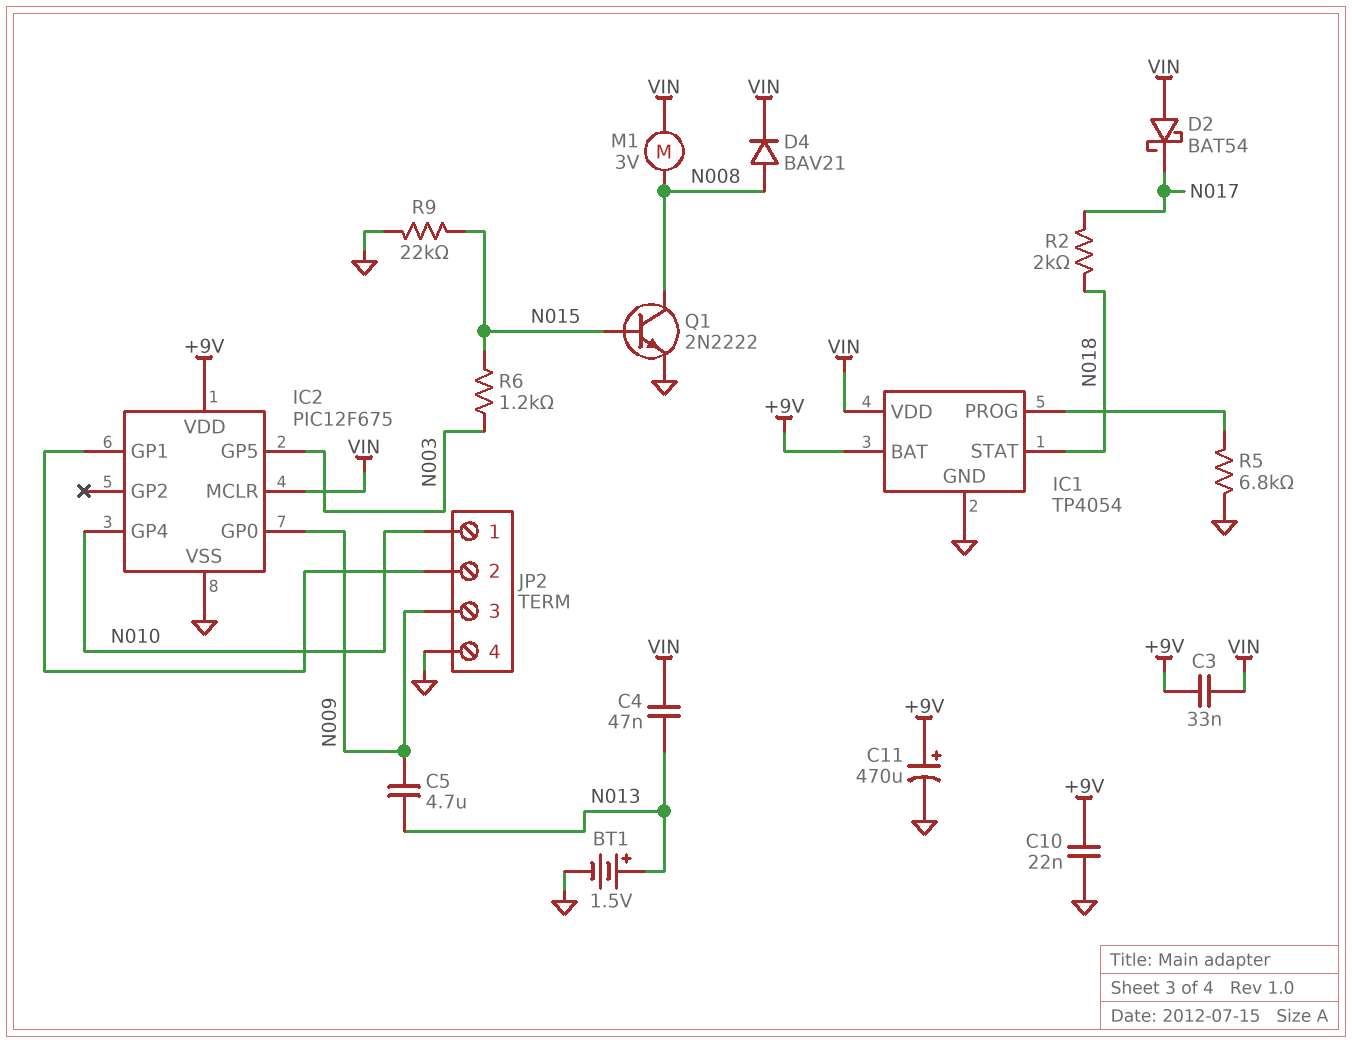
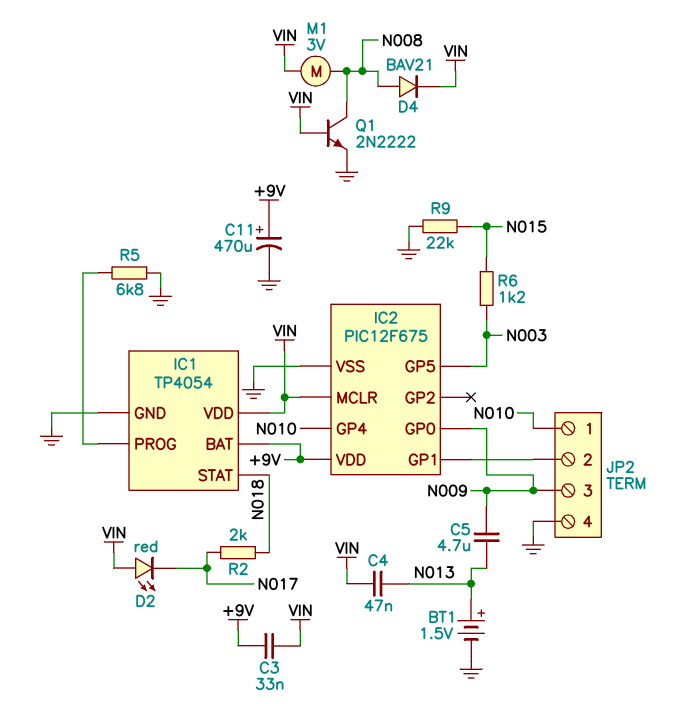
C10: 22nF (+9V, GND) -> none
D2: schottky BAT54 (A VIN, K N017) -> LED red (A VIN, K N017)
Q1: NPN 2N2222 (B N015, C N008, E GND) -> NPN 2N2222 (B VIN, C N008, E GND)

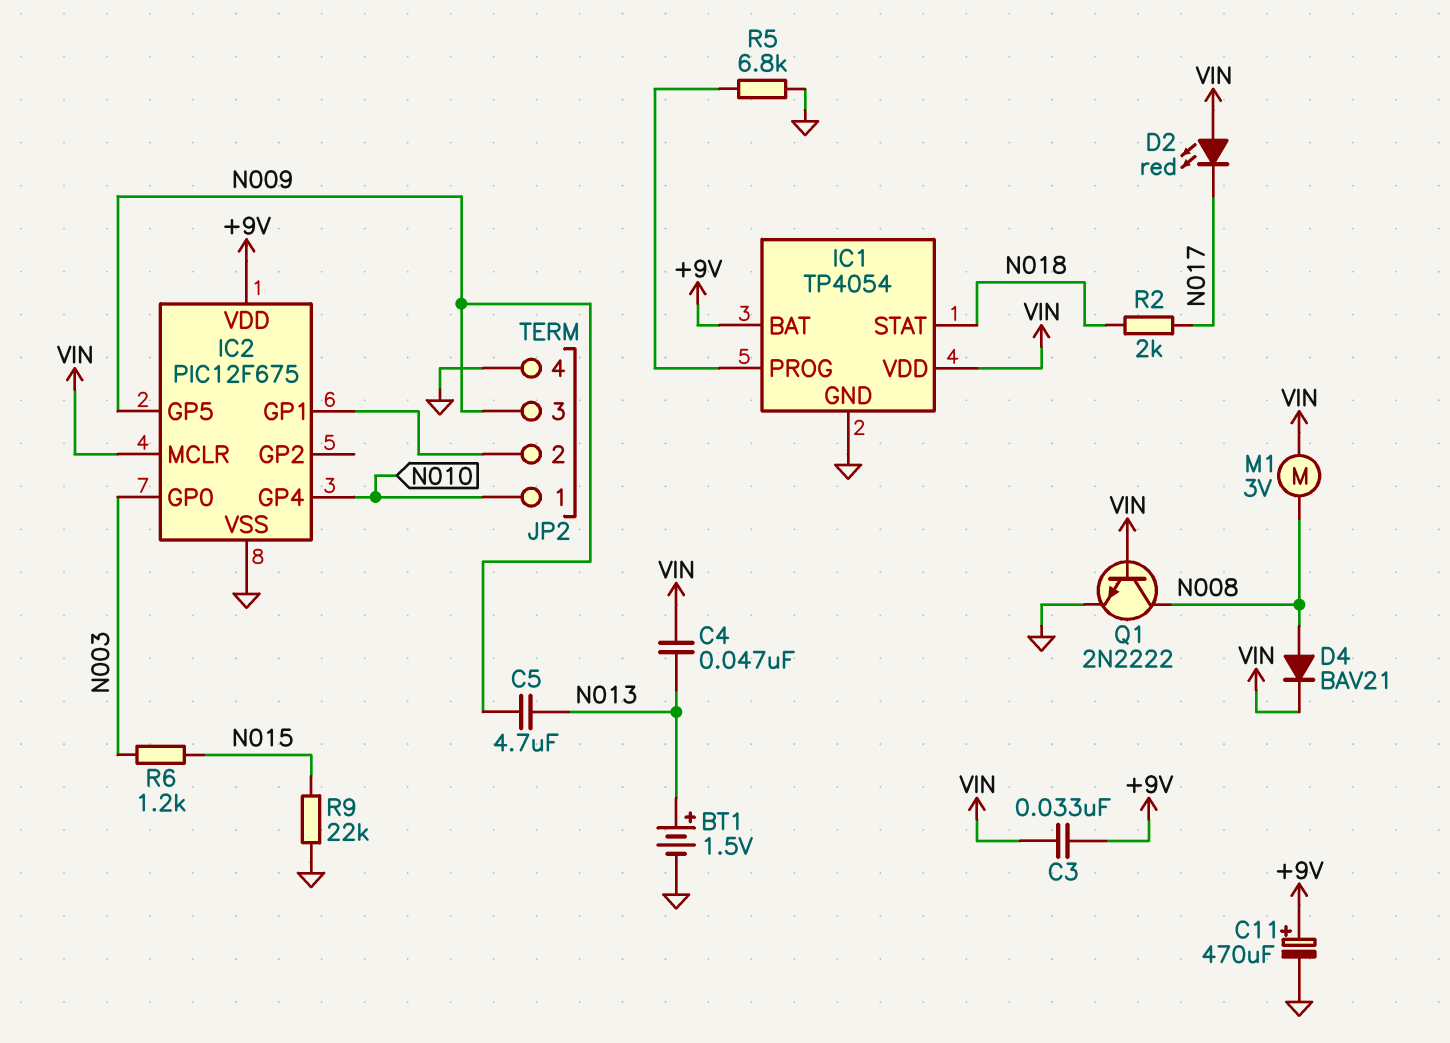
IC2 pin GP0: N009 -> N003
IC2 pin GP5: N003 -> N009

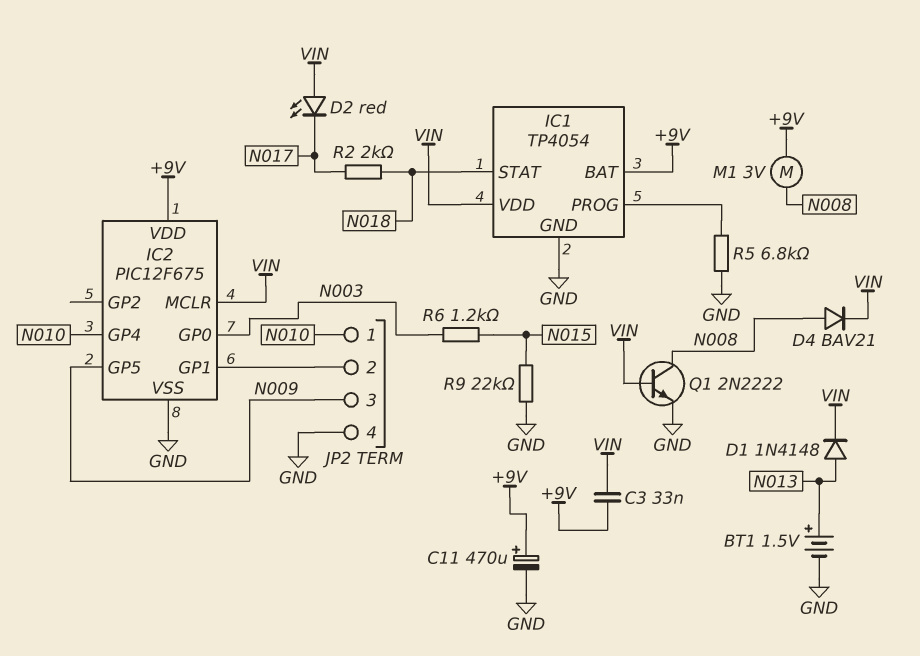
C4: 47nF (N013, VIN) -> none
C5: 4.7uF (N009, N013) -> none
D1: none -> diode 1N4148 (A N013, K VIN)
M1: motor 3V (N008, VIN) -> motor 3V (+9V, N008)

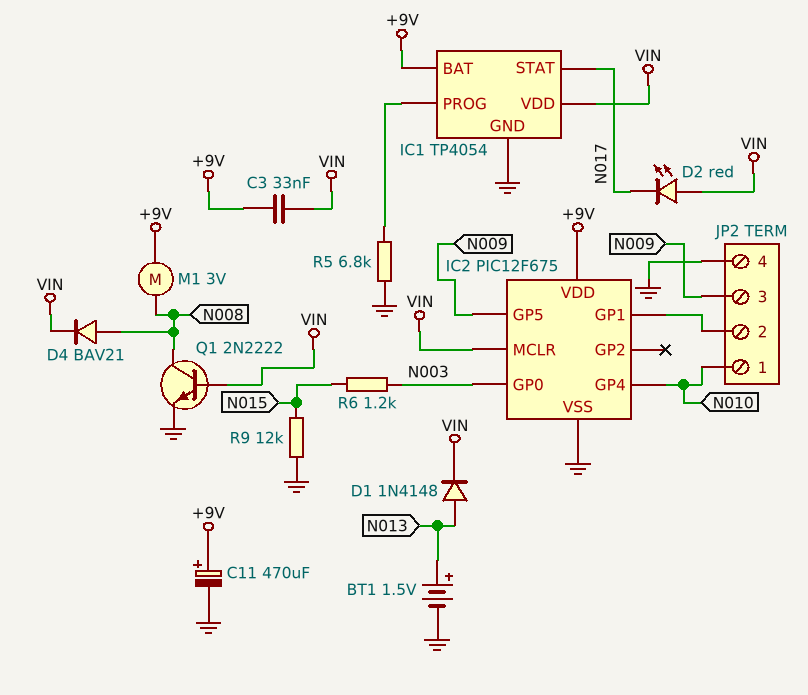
IC1 pin STAT: N018 -> N017
R2: 2k (N017, N018) -> none
R9: 22k (GND, N015) -> 12k (GND, N015)

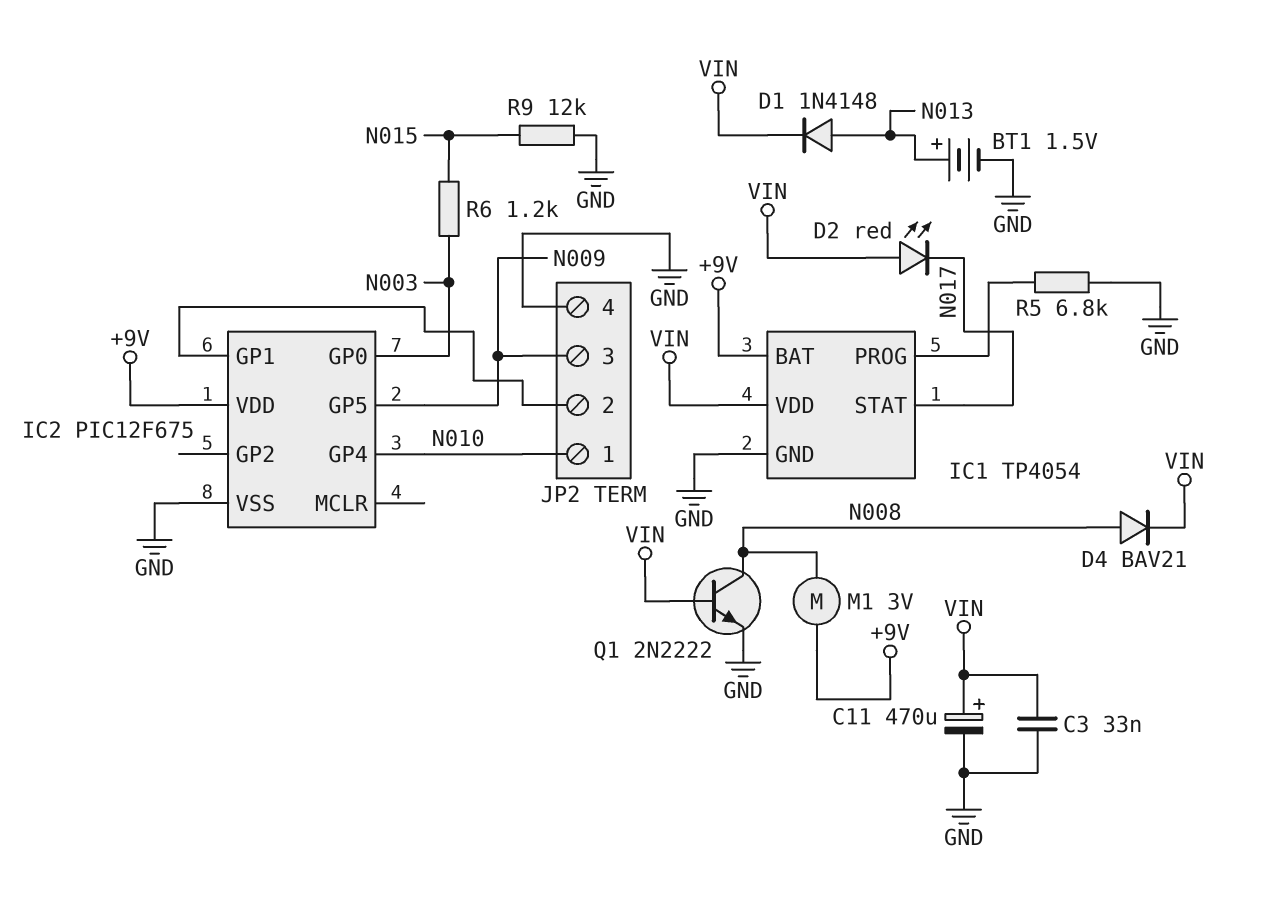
C3: 33nF (+9V, VIN) -> 33nF (GND, VIN)
C11: 470uF (plus +9V, minus GND) -> 470uF (plus VIN, minus GND)
IC2 pin MCLR: VIN -> none

